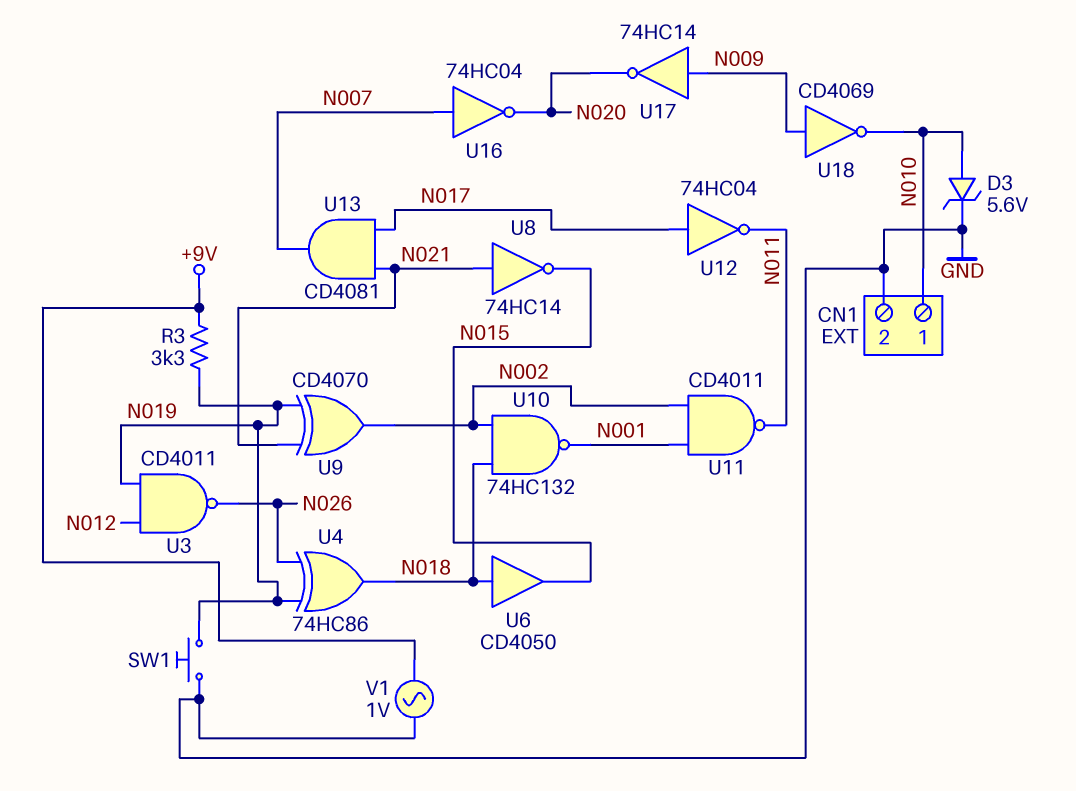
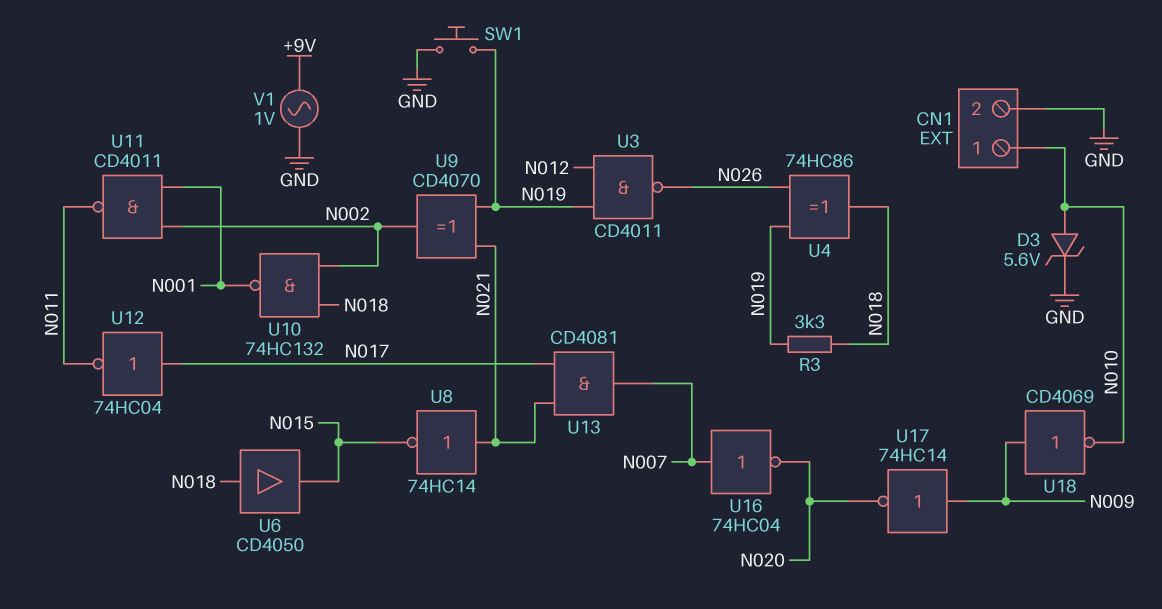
R3: 3.3k (+9V, N019) -> 3.3k (N018, N019)

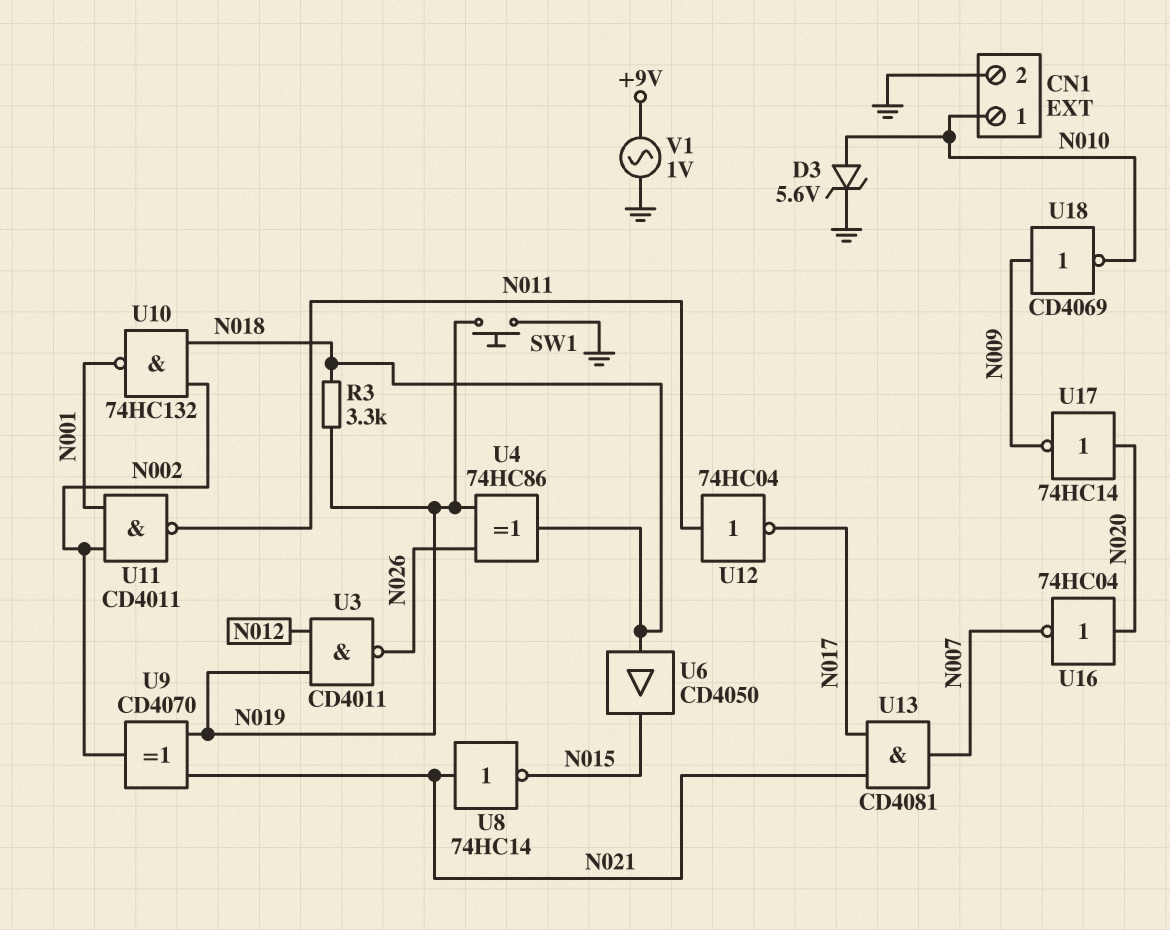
U12: NOT 74HC04 (in N017, out N011) -> NOT 74HC04 (in N011, out N017)
U16: NOT 74HC04 (in N007, out N020) -> NOT 74HC04 (in N020, out N007)
U17: NOT 74HC14 (in N009, out N020) -> NOT 74HC14 (in N020, out N009)

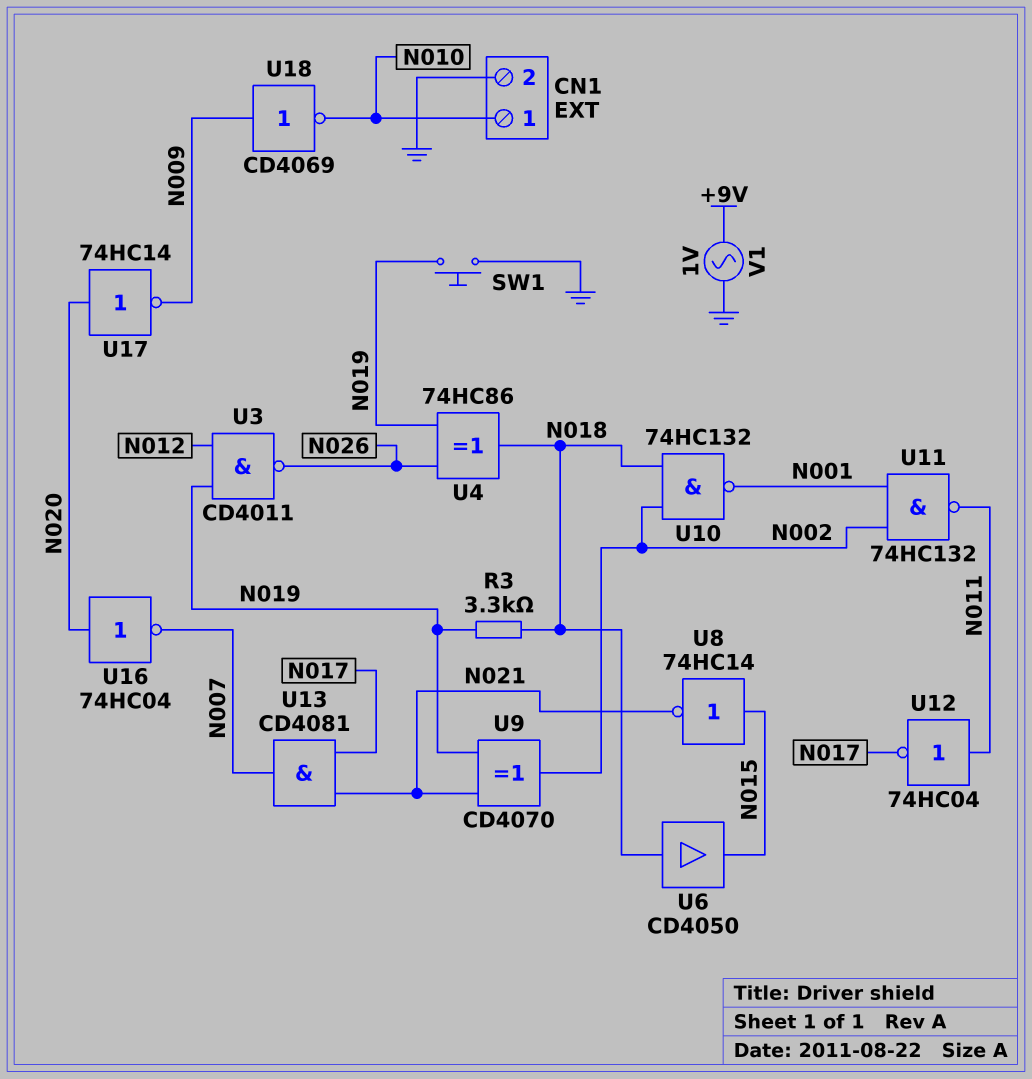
D3: zener 5.6V (A N010, K GND) -> none
U8: NOT 74HC14 (in N021, out N015) -> NOT 74HC14 (in N015, out N021)
U11: NAND CD4011 (in N001, in N002, out N011) -> NAND 74HC132 (in N001, in N002, out N011)

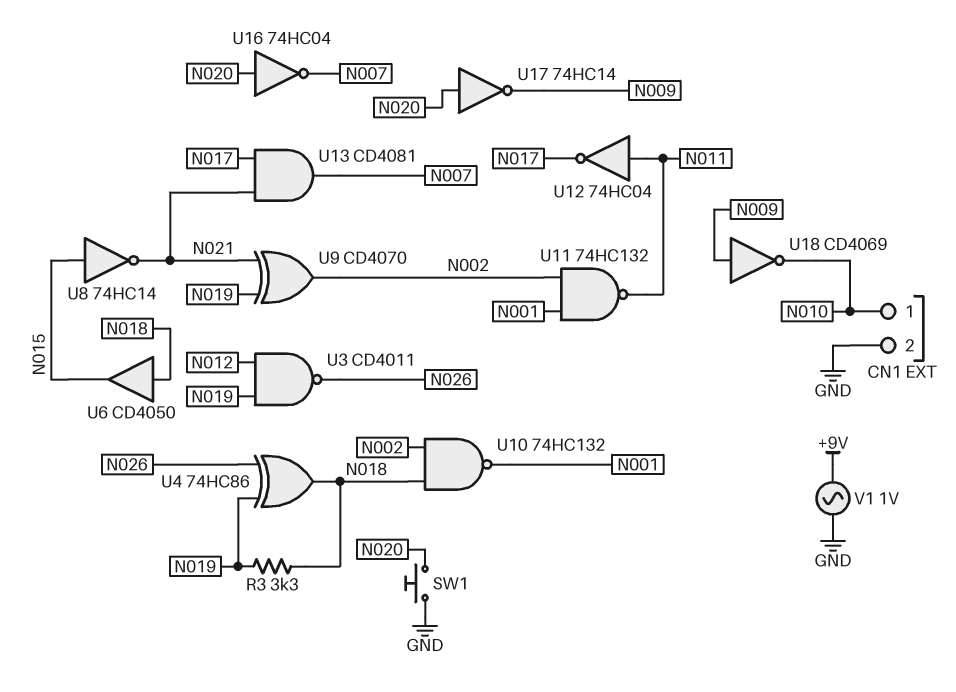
SW1: button (GND, N019) -> button (GND, N020)

